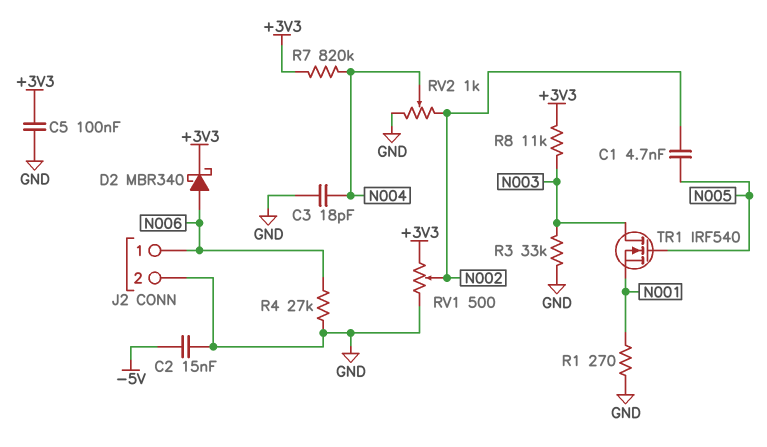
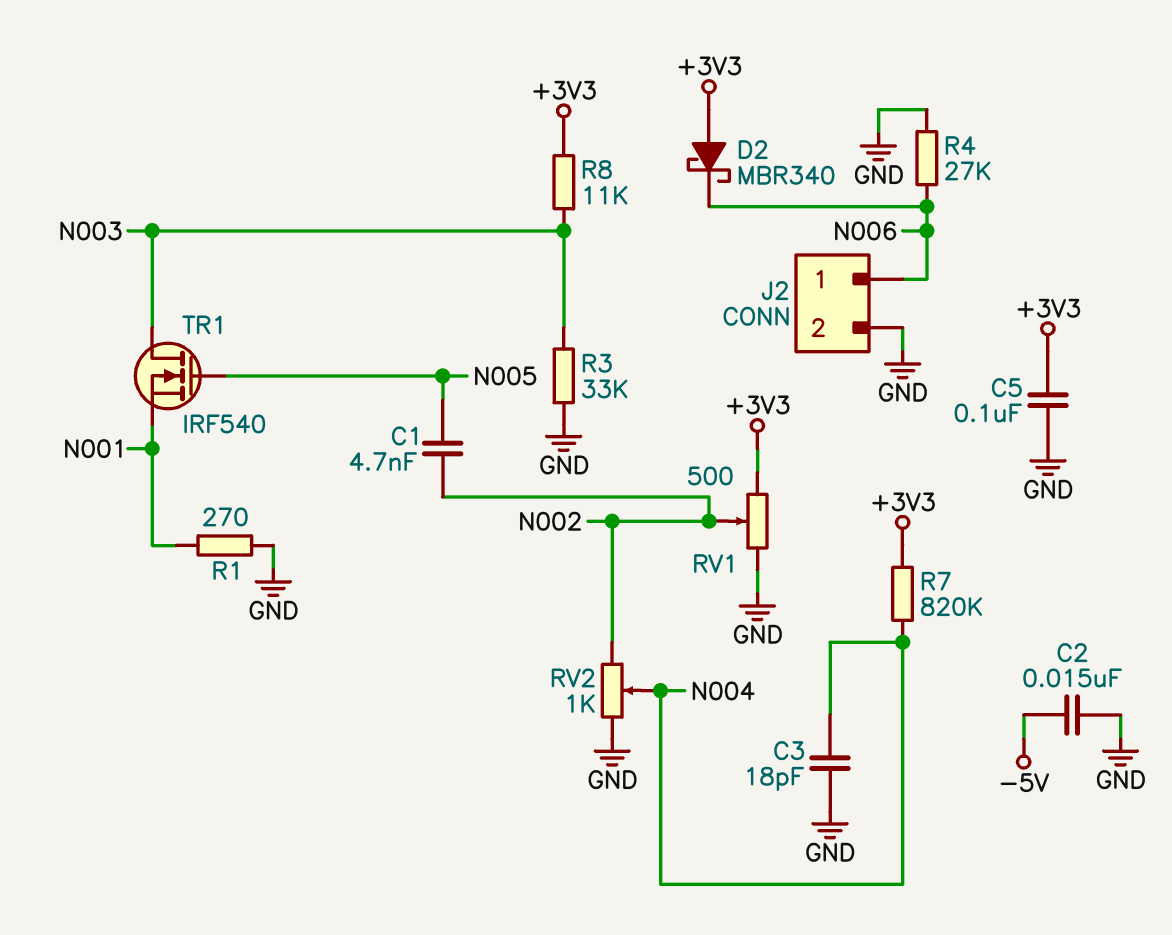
D2: schottky MBR340 (A N006, K +3V3) -> schottky MBR340 (A +3V3, K N006)

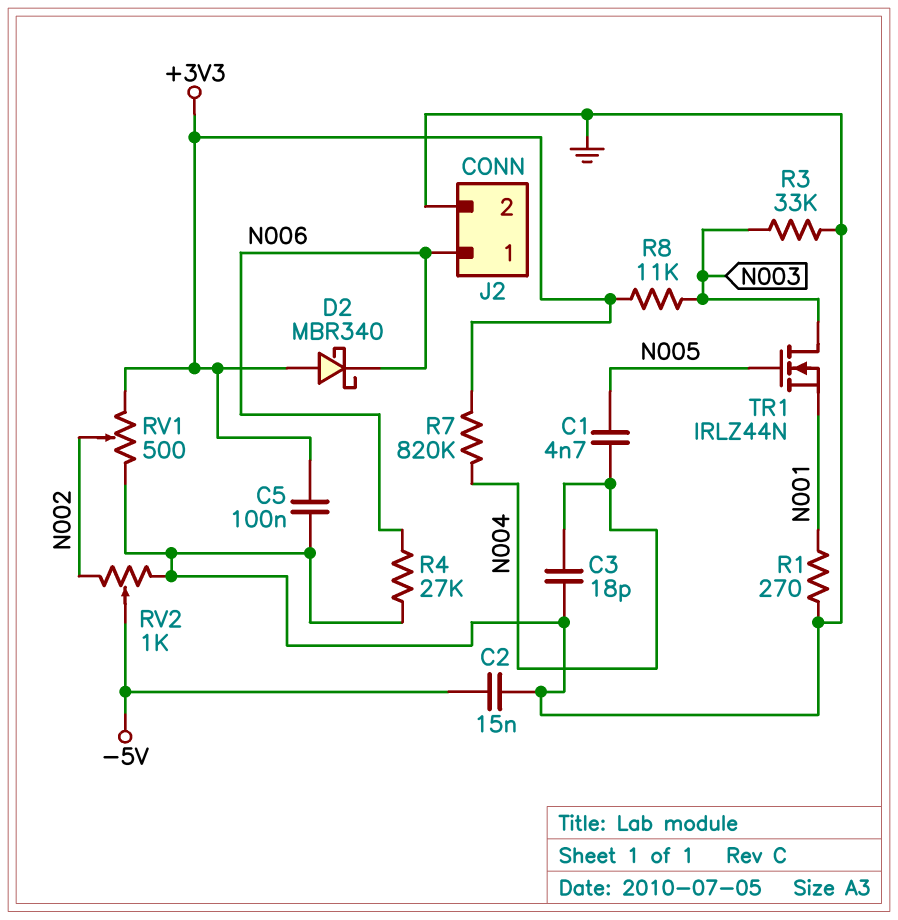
C1: 4.7nF (N002, N005) -> 4.7nF (N004, N005)
RV2: 1k (GND, N002, wiper N004) -> 1k (GND, N002, wiper -5V)
TR1: NMOS IRF540 (G N005, D N003, S N001) -> NMOS IRLZ44N (G N005, D N003, S N001)

